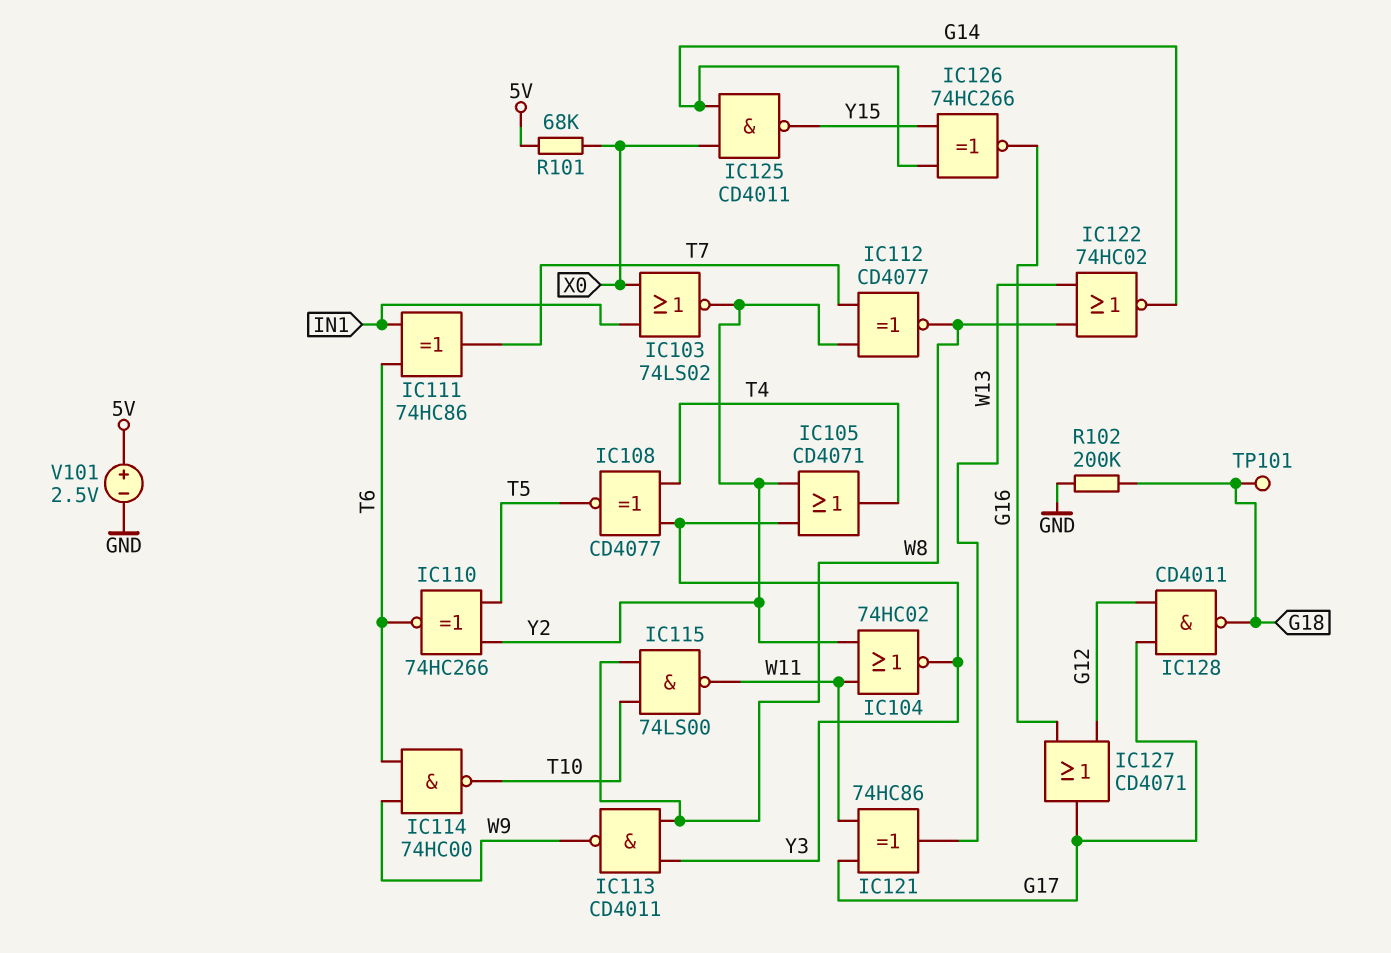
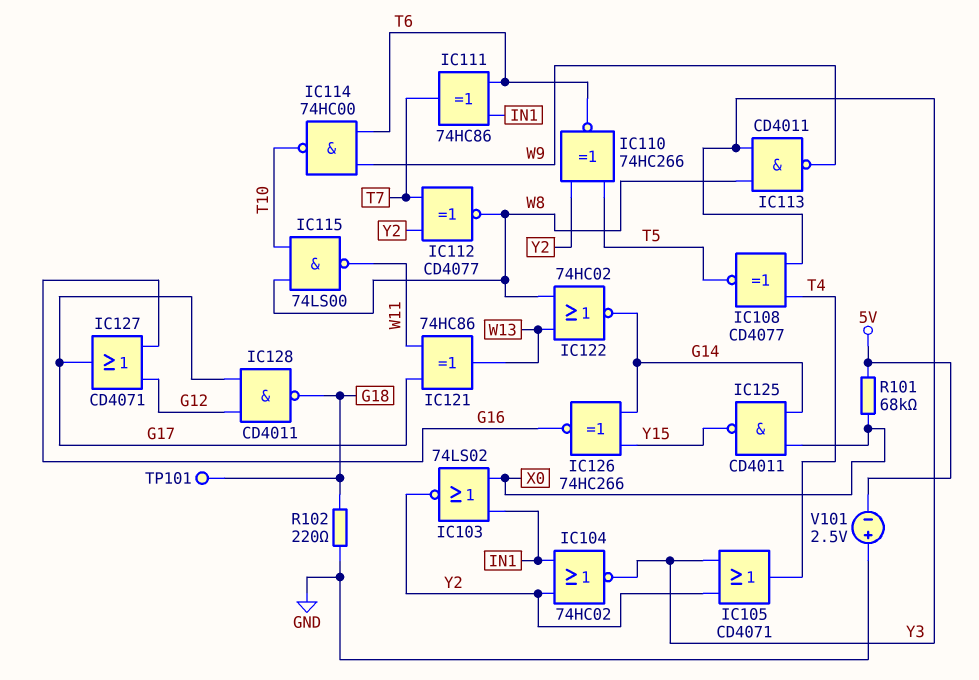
IC104: NOR 74HC02 (in W11, in Y2, out Y3) -> NOR 74HC02 (in IN1, in Y2, out Y3)
R102: 200k (G18, GND) -> 220 (G18, GND)
V101: 2.5V (plus 5V, minus GND) -> 2.5V (plus GND, minus 5V)

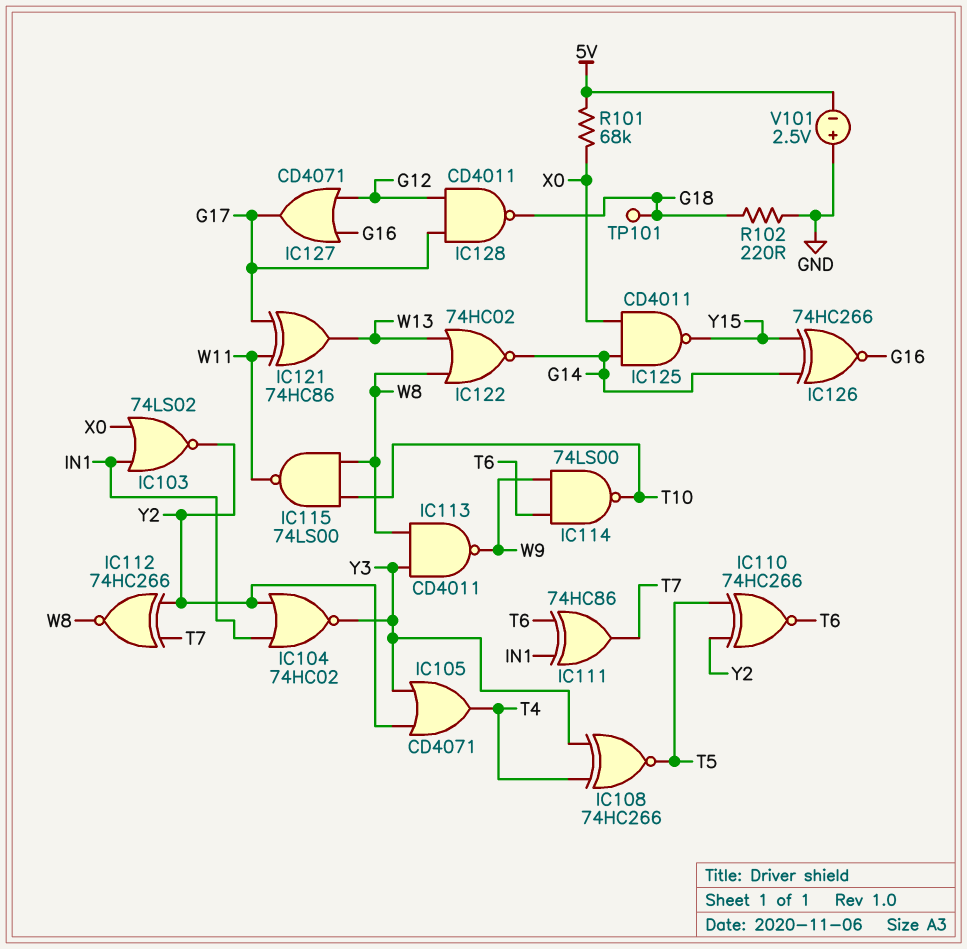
IC108: XNOR CD4077 (in T4, in Y3, out T5) -> XNOR 74HC266 (in T4, in Y3, out T5)
IC112: XNOR CD4077 (in T7, in Y2, out W8) -> XNOR 74HC266 (in T7, in Y2, out W8)
IC114: NAND 74HC00 (in T6, in W9, out T10) -> NAND 74LS00 (in T6, in W9, out T10)

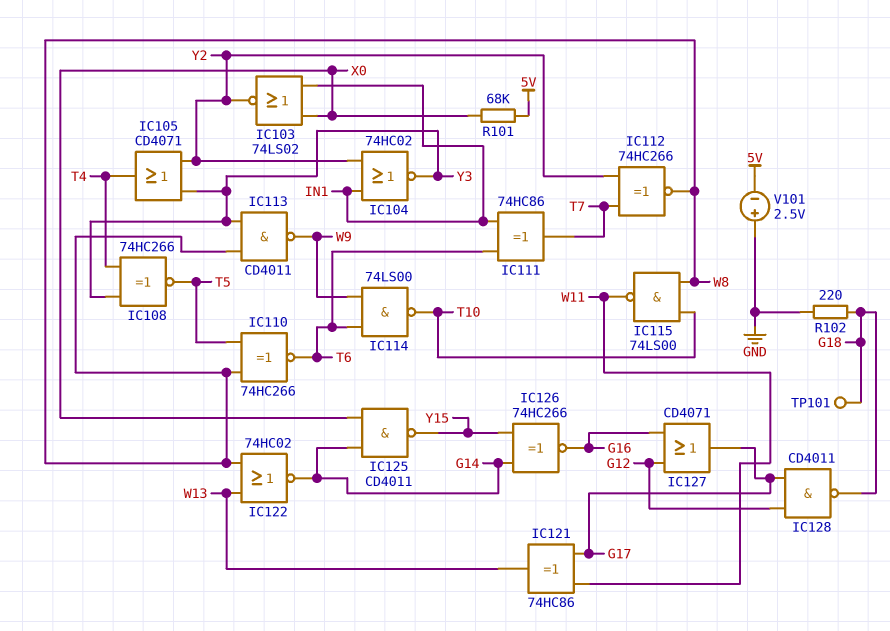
IC110: XNOR 74HC266 (in T5, in Y2, out T6) -> XNOR 74HC266 (in T5, in W8, out T6)

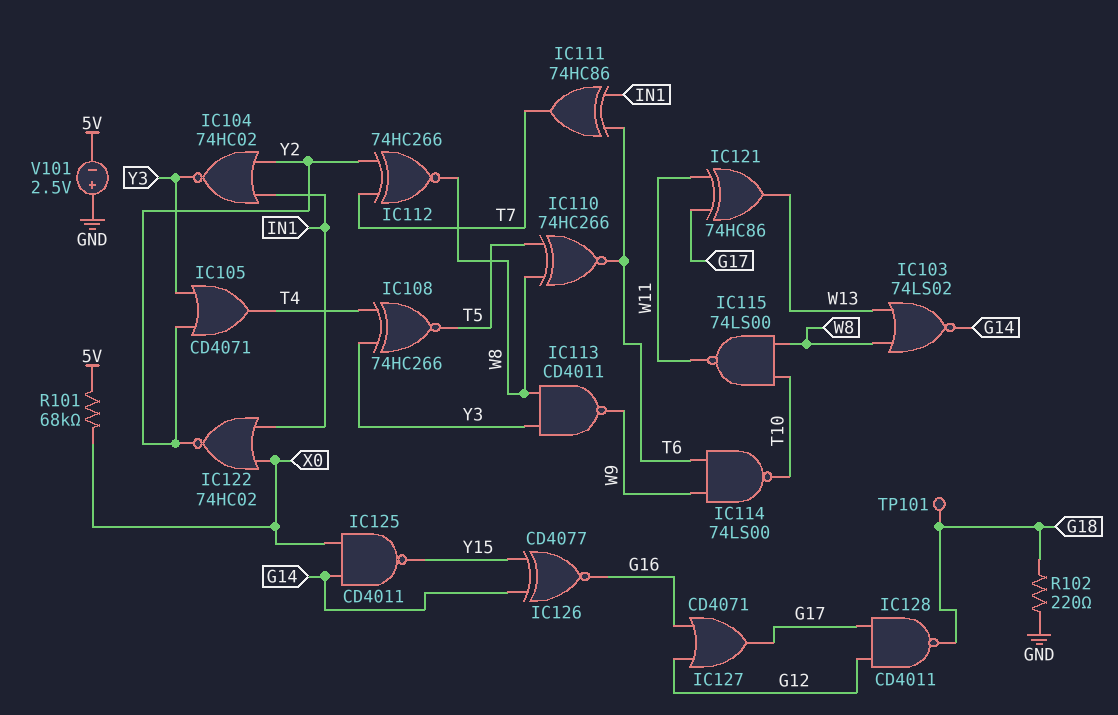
IC103: NOR 74LS02 (in IN1, in X0, out Y2) -> NOR 74LS02 (in W8, in W13, out G14)
IC122: NOR 74HC02 (in W8, in W13, out G14) -> NOR 74HC02 (in IN1, in X0, out Y2)
IC126: XNOR 74HC266 (in G14, in Y15, out G16) -> XNOR CD4077 (in G14, in Y15, out G16)

